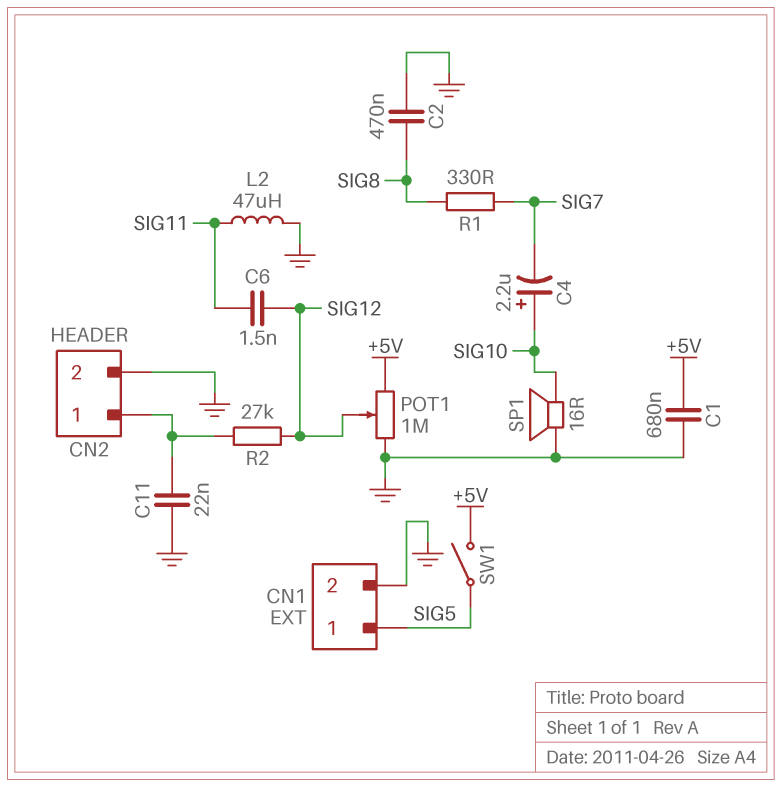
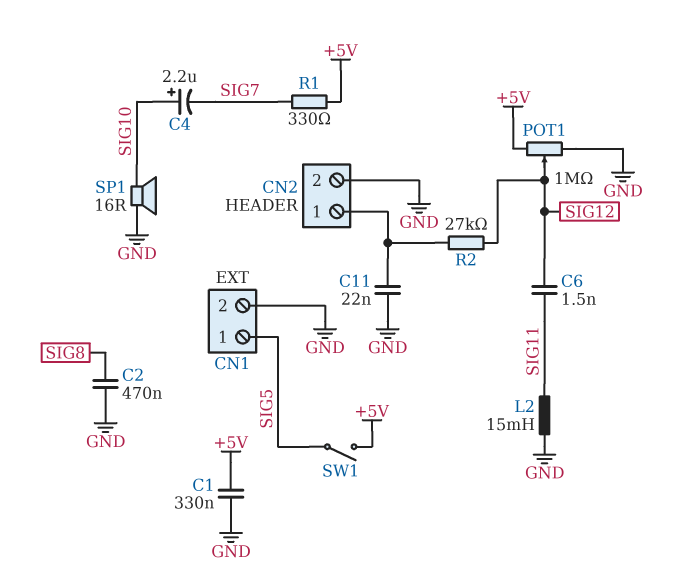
C1: 680nF (+5V, GND) -> 330nF (+5V, GND)
L2: 47uH (GND, SIG11) -> 15mH (GND, SIG11)
R1: 330 (SIG7, SIG8) -> 330 (+5V, SIG7)

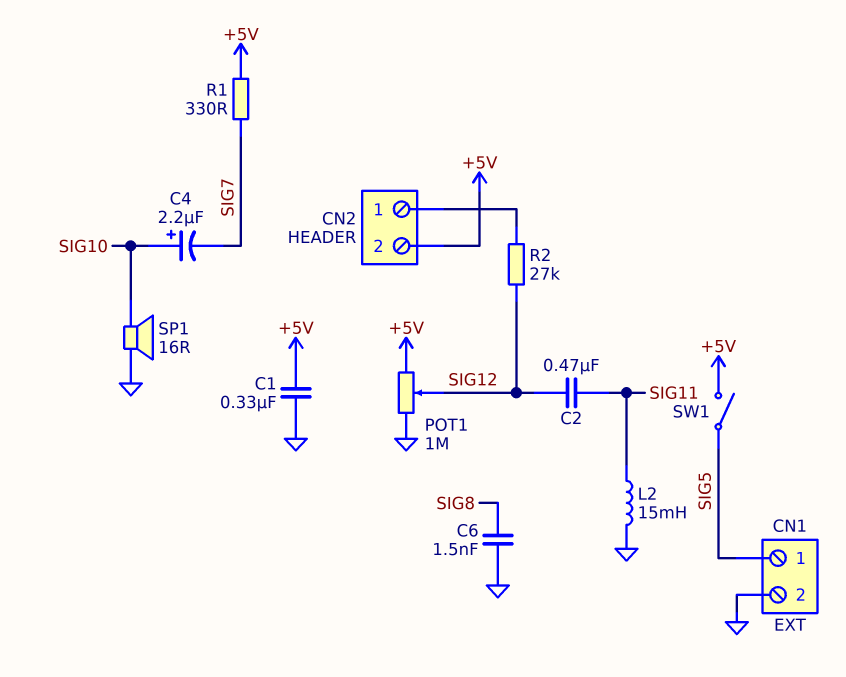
C2: 470nF (GND, SIG8) -> 470nF (SIG11, SIG12)
C6: 1.5nF (SIG11, SIG12) -> 1.5nF (GND, SIG8)
C11: 22nF (CN2/1, GND) -> none
CN2 pin 2: GND -> +5V

